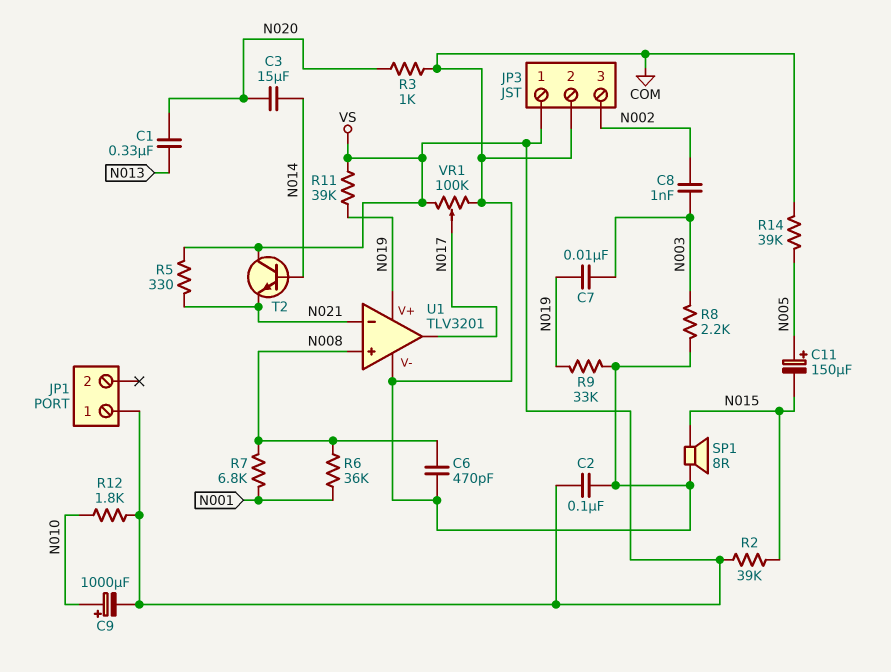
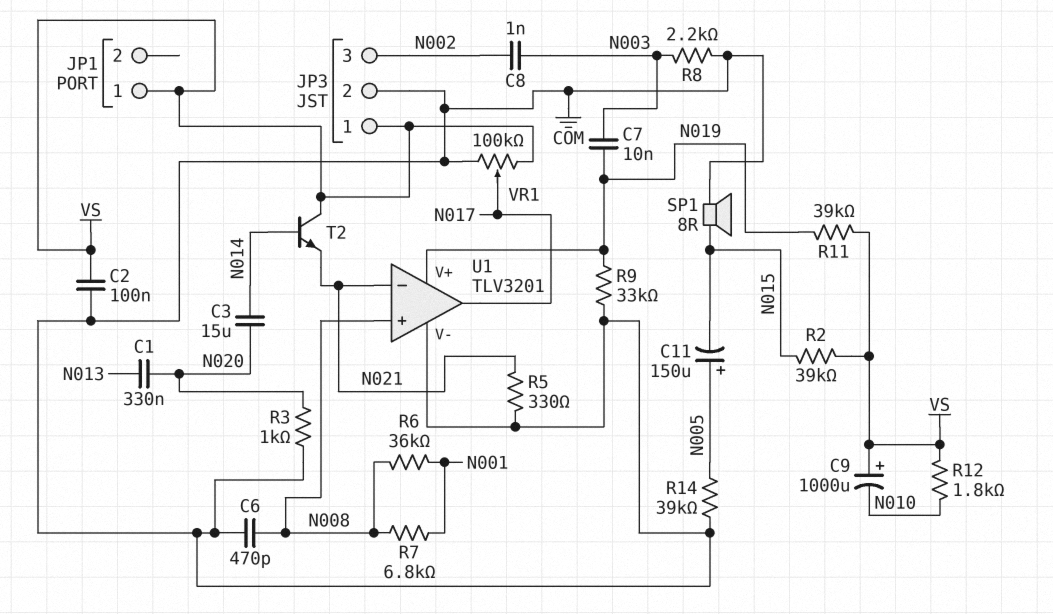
C9: 1000uF (plus N010, minus VS) -> 1000uF (plus VS, minus N010)
R5: 330 (N021, VS) -> 330 (COM, N021)

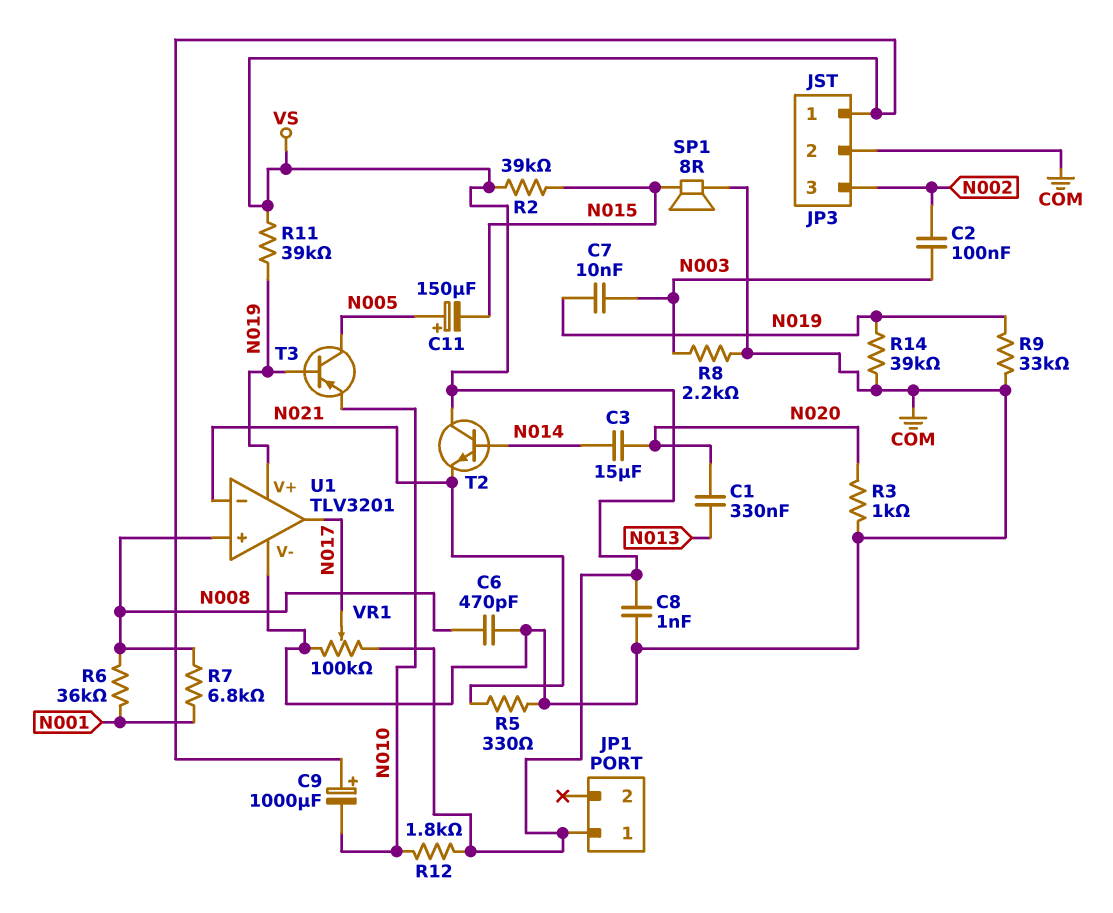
C2: 100nF (COM, VS) -> 100nF (N002, N003)
C8: 1nF (N002, N003) -> 1nF (COM, VS)
R14: 39k (COM, N005) -> 39k (COM, N019)
T3: none -> PNP (B N019, C N005, E N010)

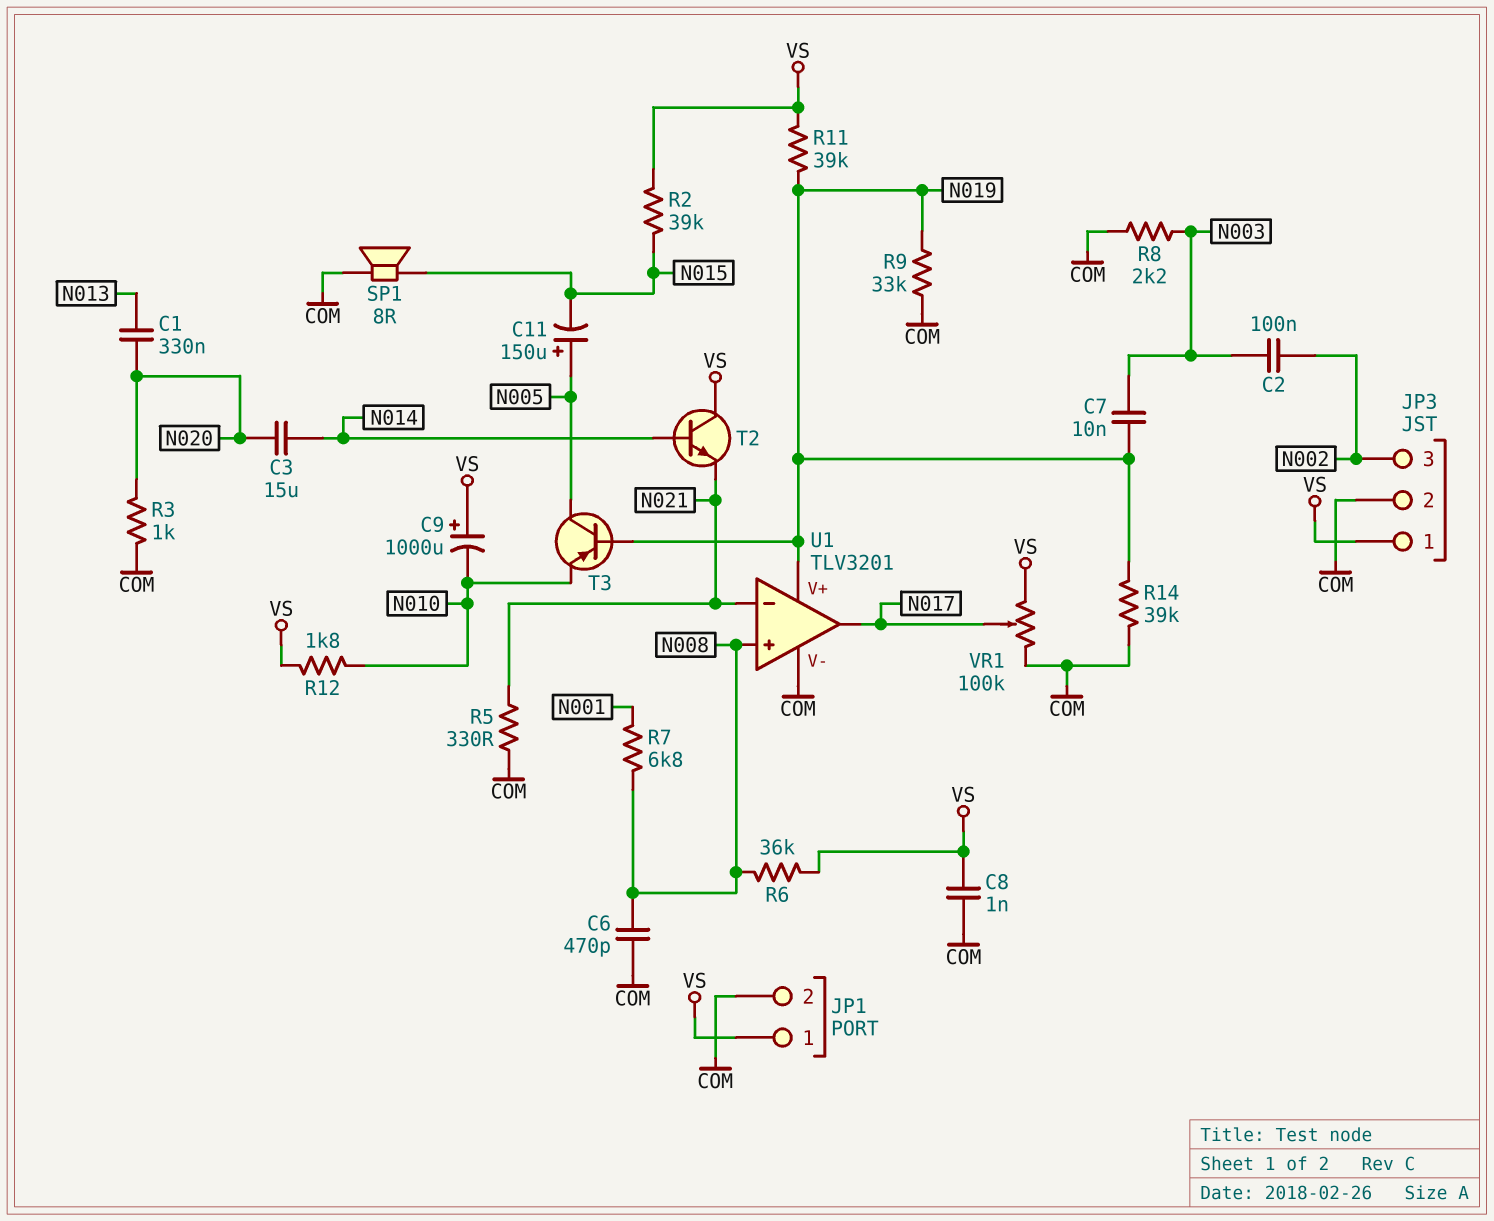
JP1 pin 2: none -> COM
R6: 36k (N001, N008) -> 36k (N008, VS)

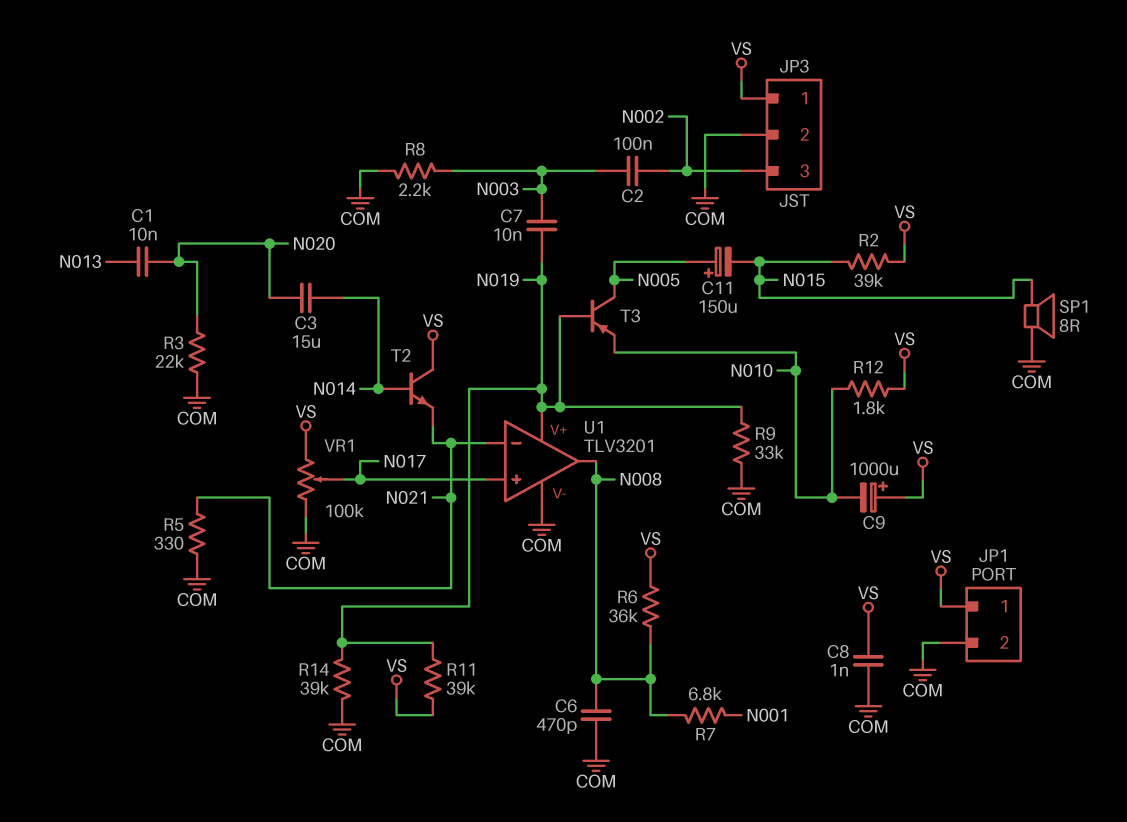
C1: 330nF (N013, N020) -> 10nF (N013, N020)
R3: 1k (COM, N020) -> 22k (COM, N020)
U1 pin in+: N008 -> N017
U1 pin out: N017 -> N008

